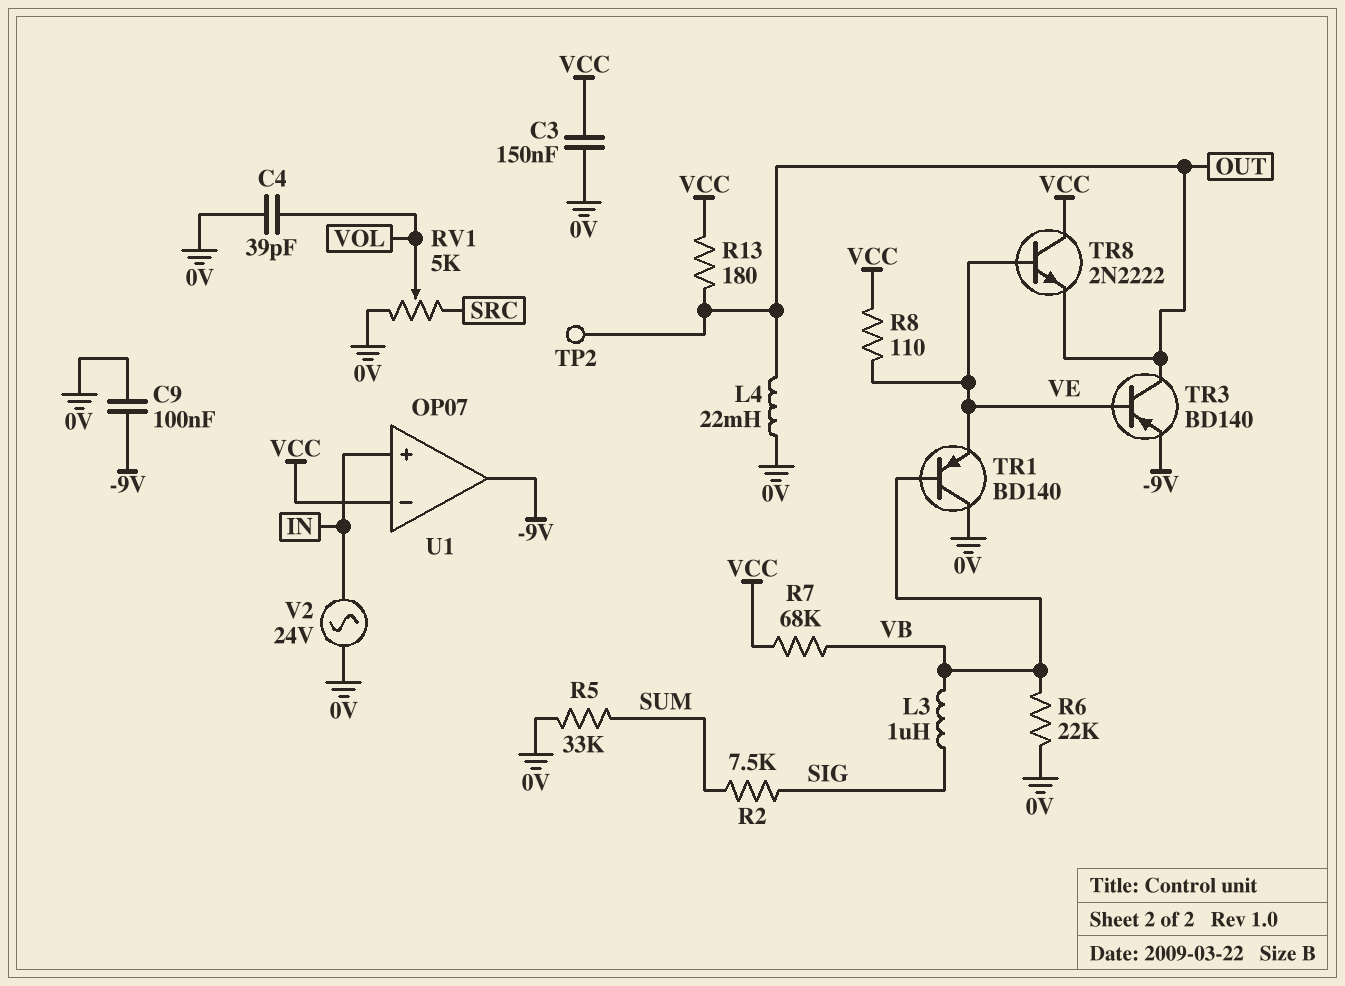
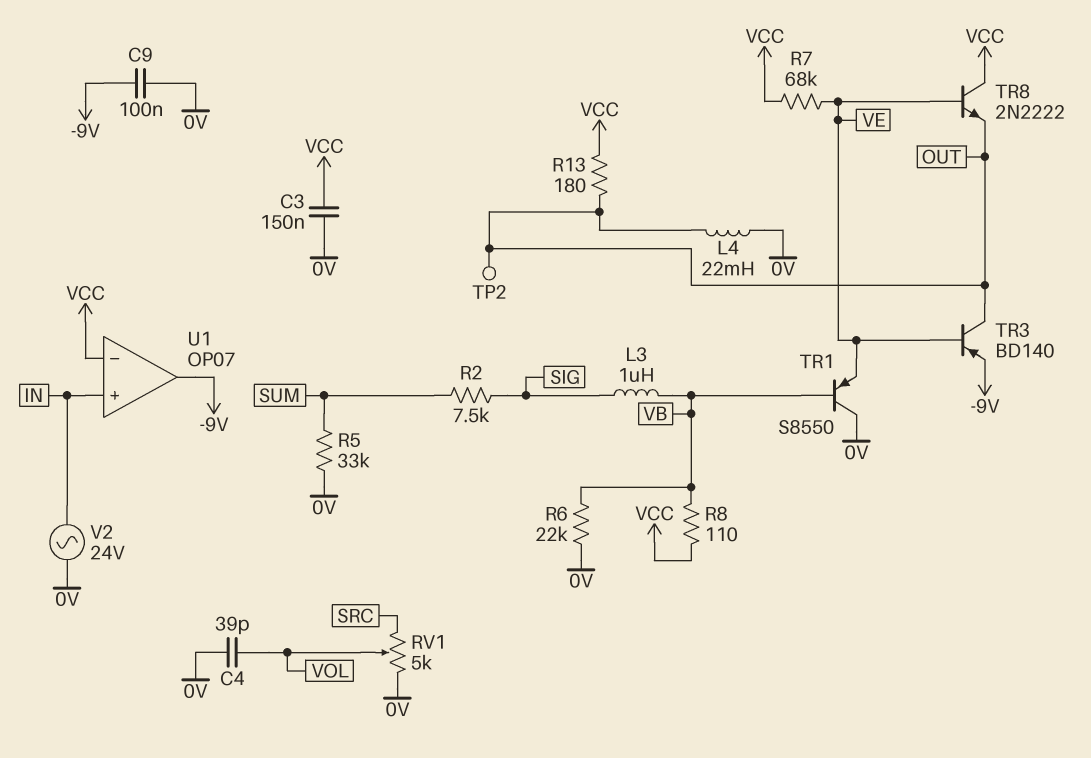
R7: 68k (VB, VCC) -> 68k (VCC, VE)
R8: 110 (VCC, VE) -> 110 (VB, VCC)
TR1: PNP BD140 (B VB, C 0V, E VE) -> PNP S8550 (B VB, C 0V, E VE)

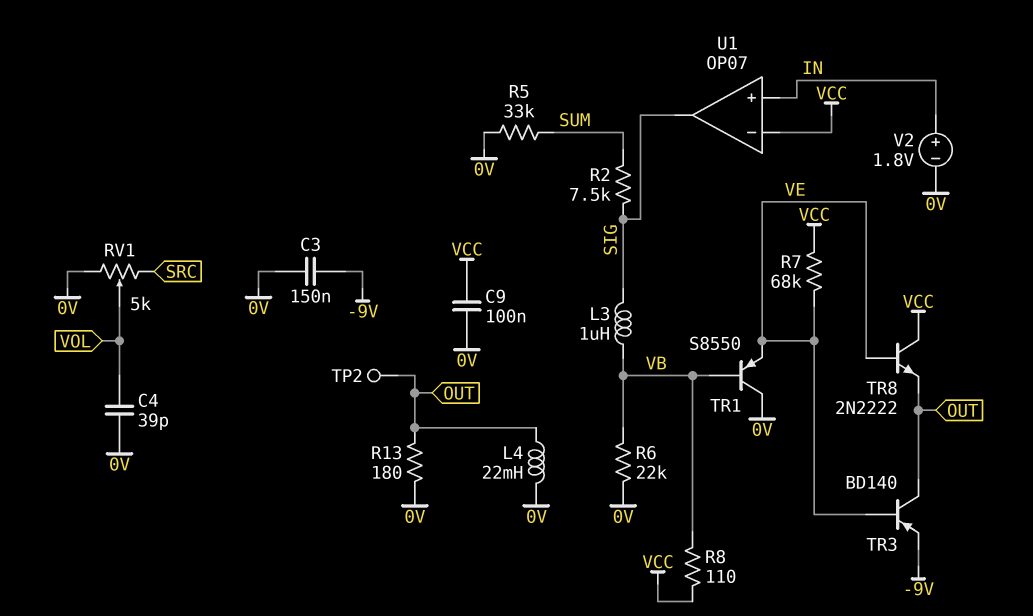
C3: 150nF (0V, VCC) -> 150nF (-9V, 0V)
C9: 100nF (-9V, 0V) -> 100nF (0V, VCC)
R13: 180 (OUT, VCC) -> 180 (0V, OUT)
U1 pin out: -9V -> SIG
V2: AC 24V (0V, IN) -> 1.8V (plus IN, minus 0V)

